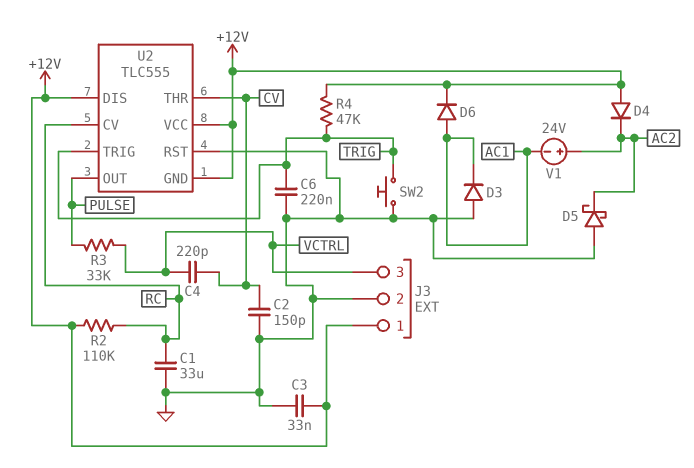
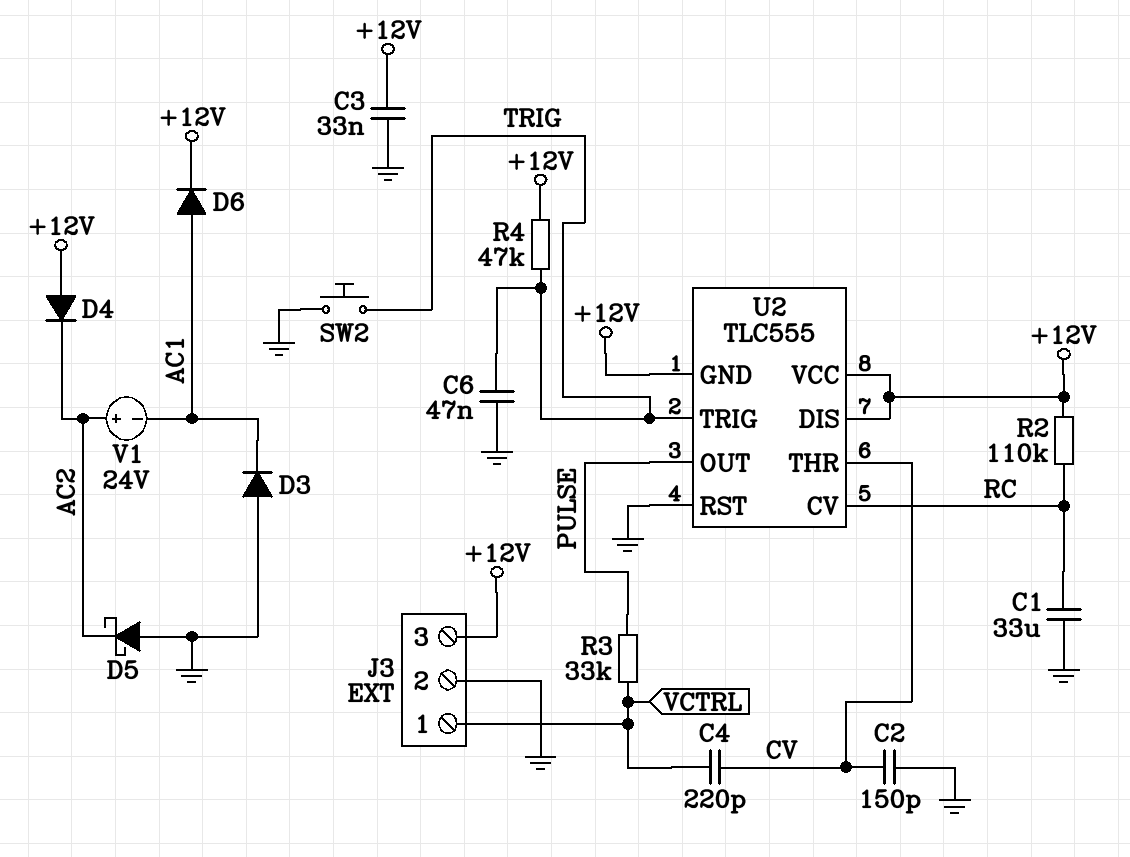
C6: 220nF (GND, TRIG) -> 47nF (GND, TRIG)
J3 pin 1: +12V -> VCTRL
J3 pin 3: VCTRL -> +12V

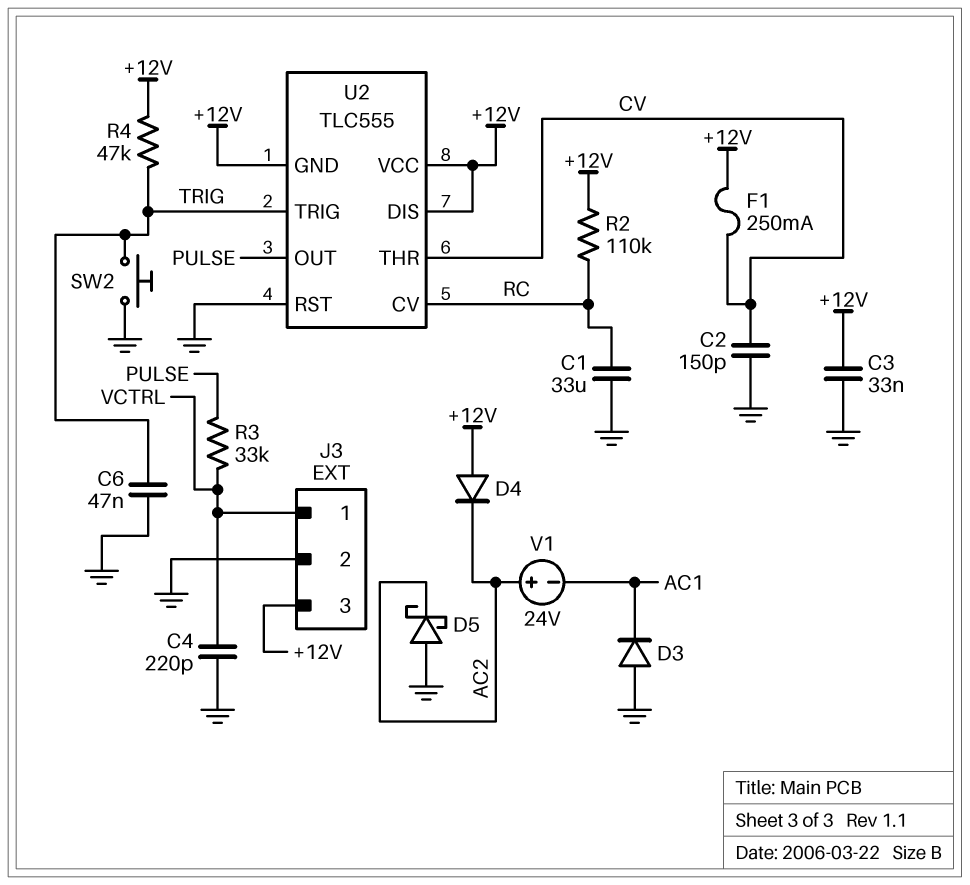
C4: 220pF (CV, VCTRL) -> 220pF (GND, VCTRL)
D6: diode (A AC1, K +12V) -> none
F1: none -> 250mA (+12V, CV)

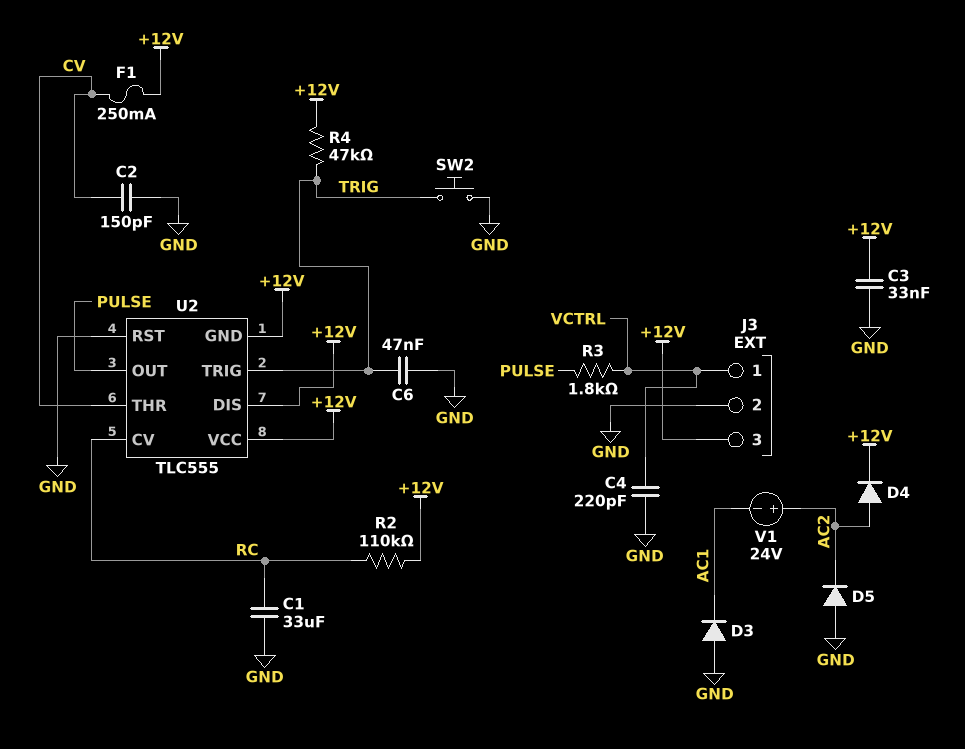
D4: diode (A +12V, K AC2) -> diode (A AC2, K +12V)
D5: schottky (A GND, K AC2) -> diode (A GND, K AC2)
R3: 33k (PULSE, VCTRL) -> 1.8k (PULSE, VCTRL)

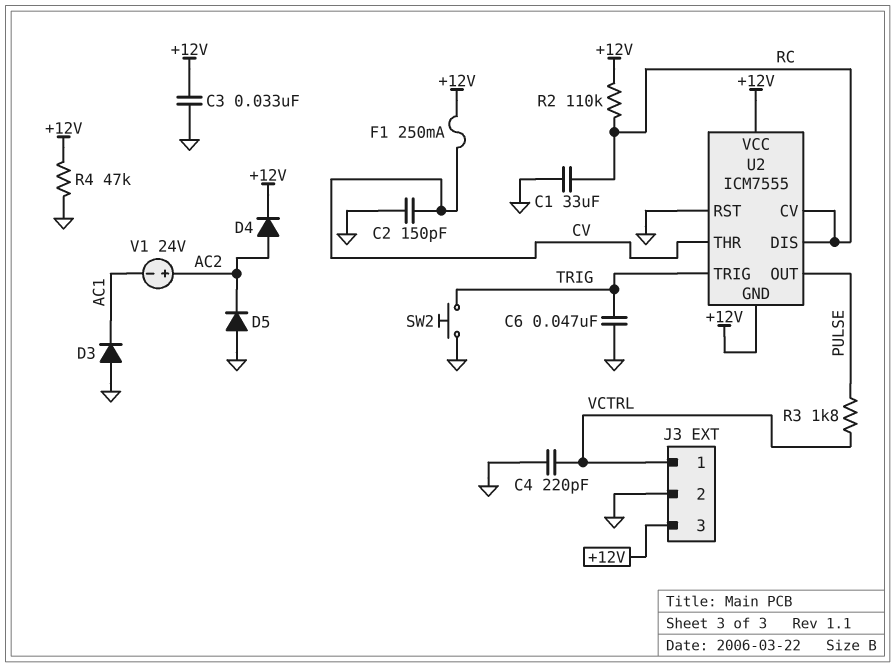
R4: 47k (+12V, TRIG) -> 47k (+12V, GND)
U2: TLC555 -> ICM7555
U2 pin DIS: +12V -> RC

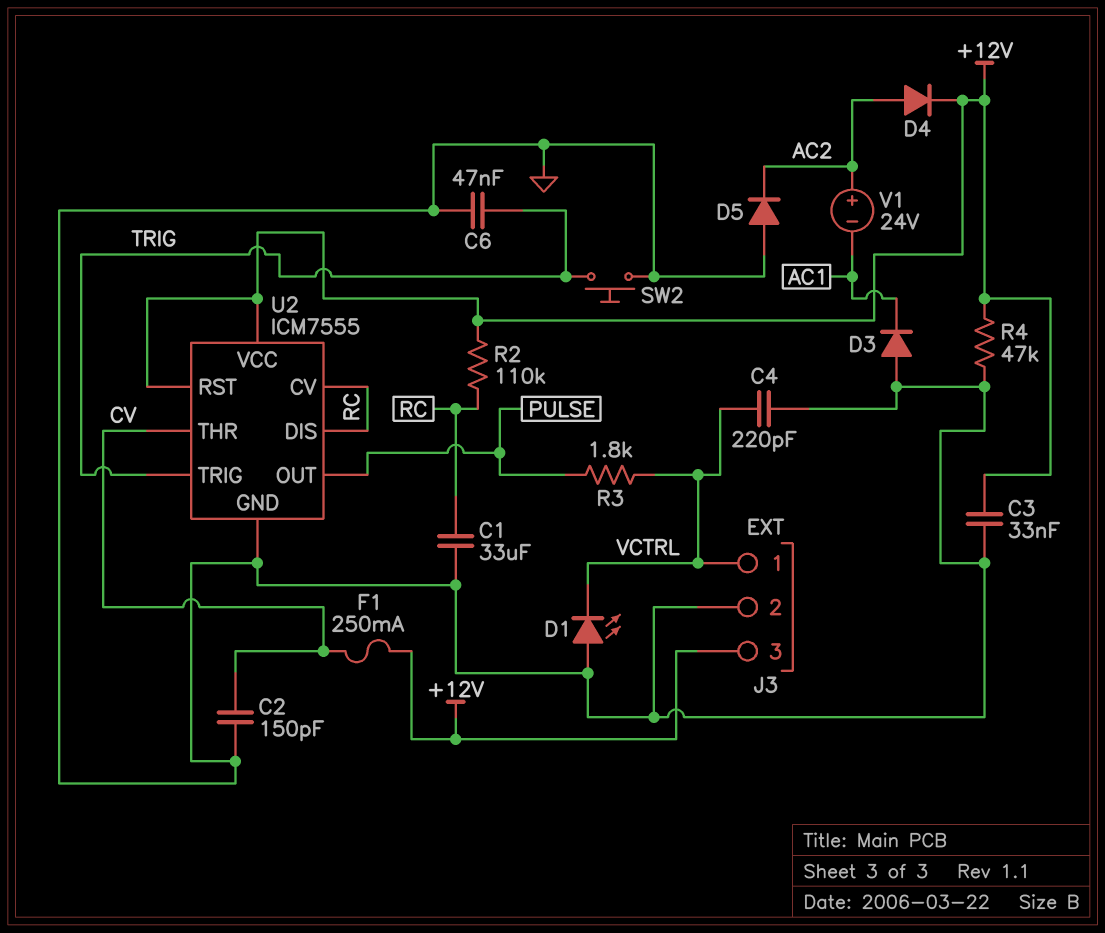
D1: none -> LED (A GND, K VCTRL)
U2 pin GND: +12V -> GND
U2 pin RST: GND -> +12V

